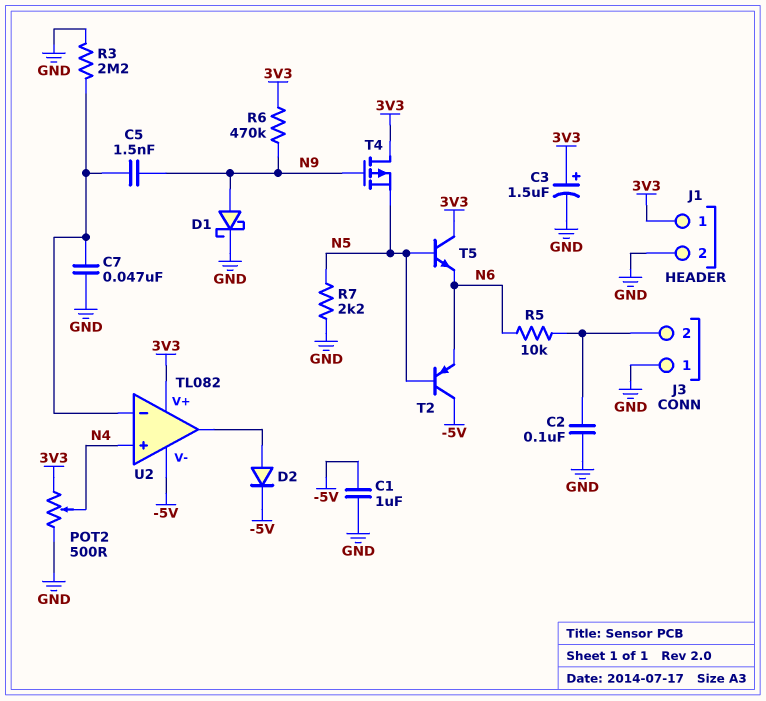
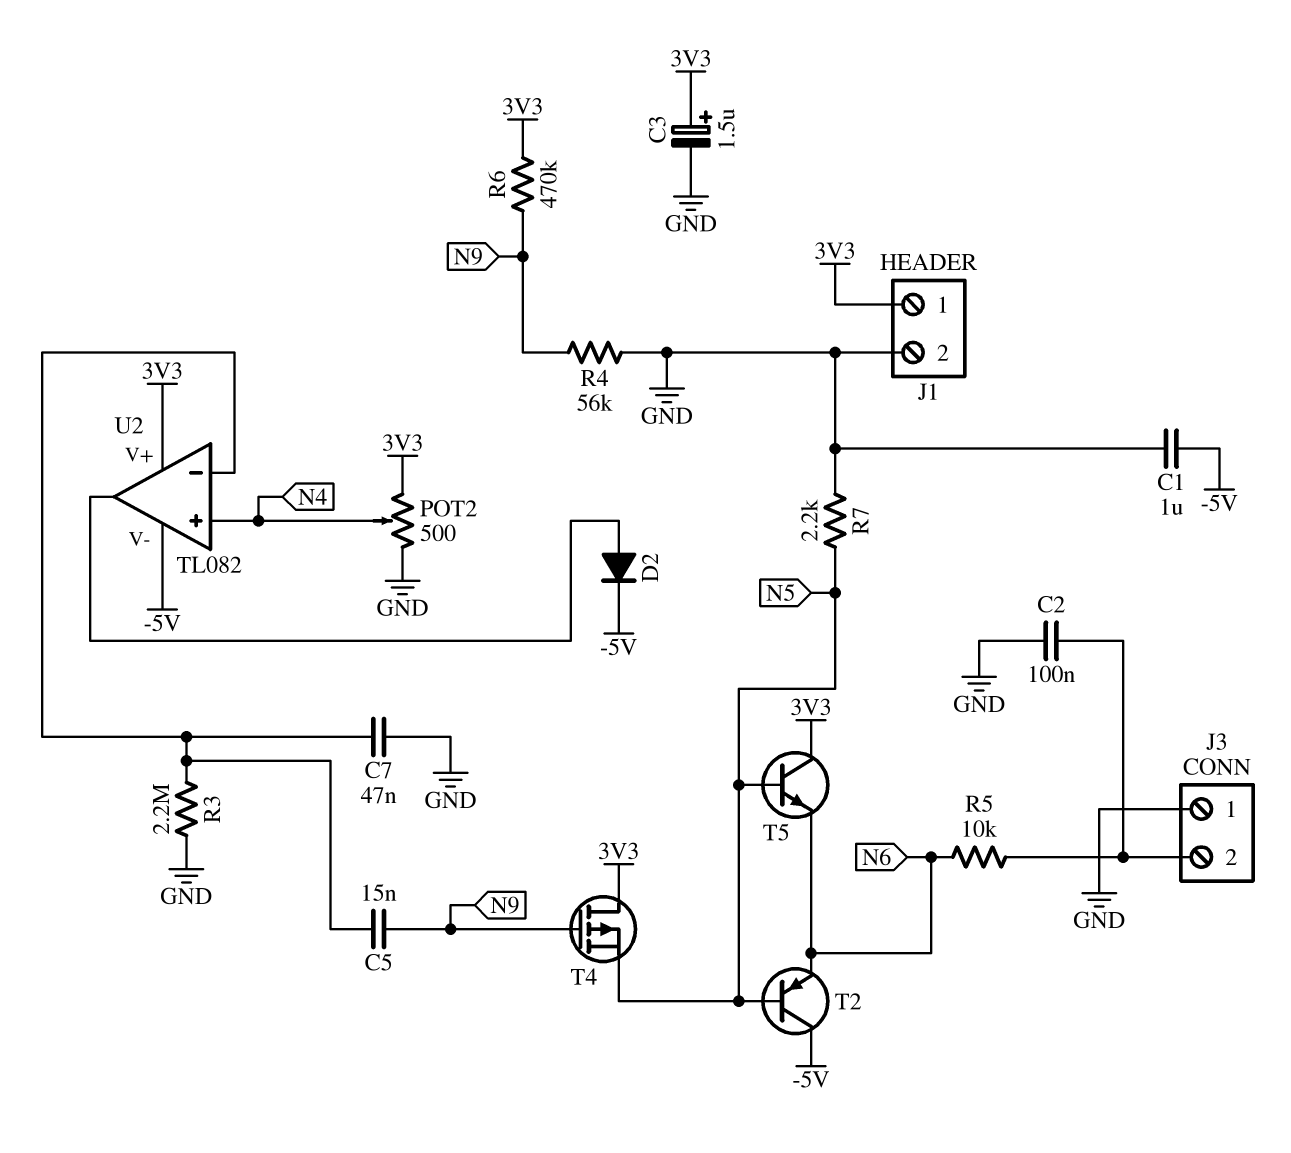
C5: 1.5nF (N9, U2/in-) -> 15nF (N9, U2/in-)
D1: schottky (A N9, K GND) -> none
R4: none -> 56k (GND, N9)

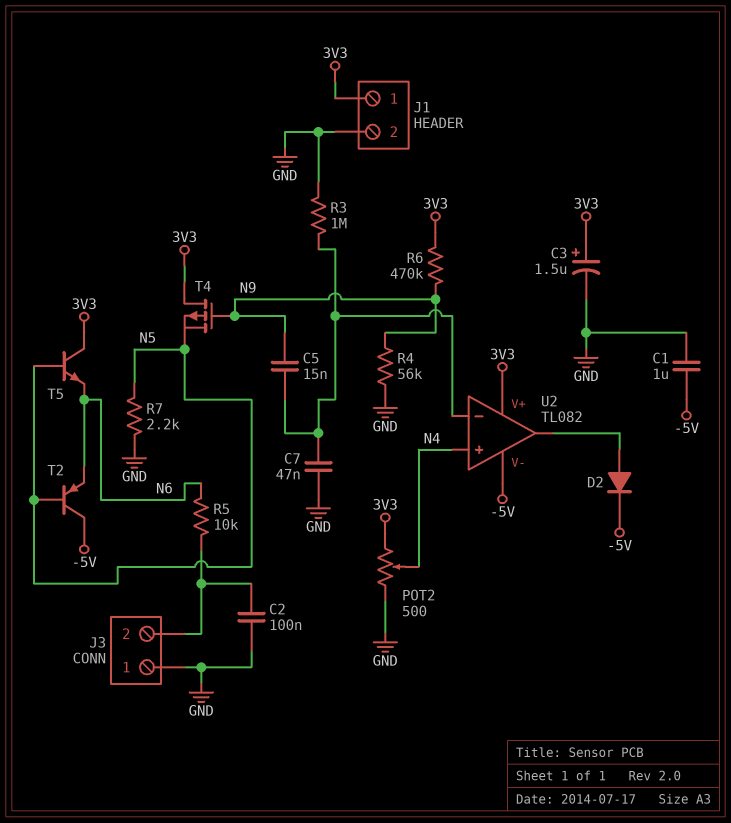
R3: 2.2M (GND, U2/in-) -> 1M (GND, U2/in-)

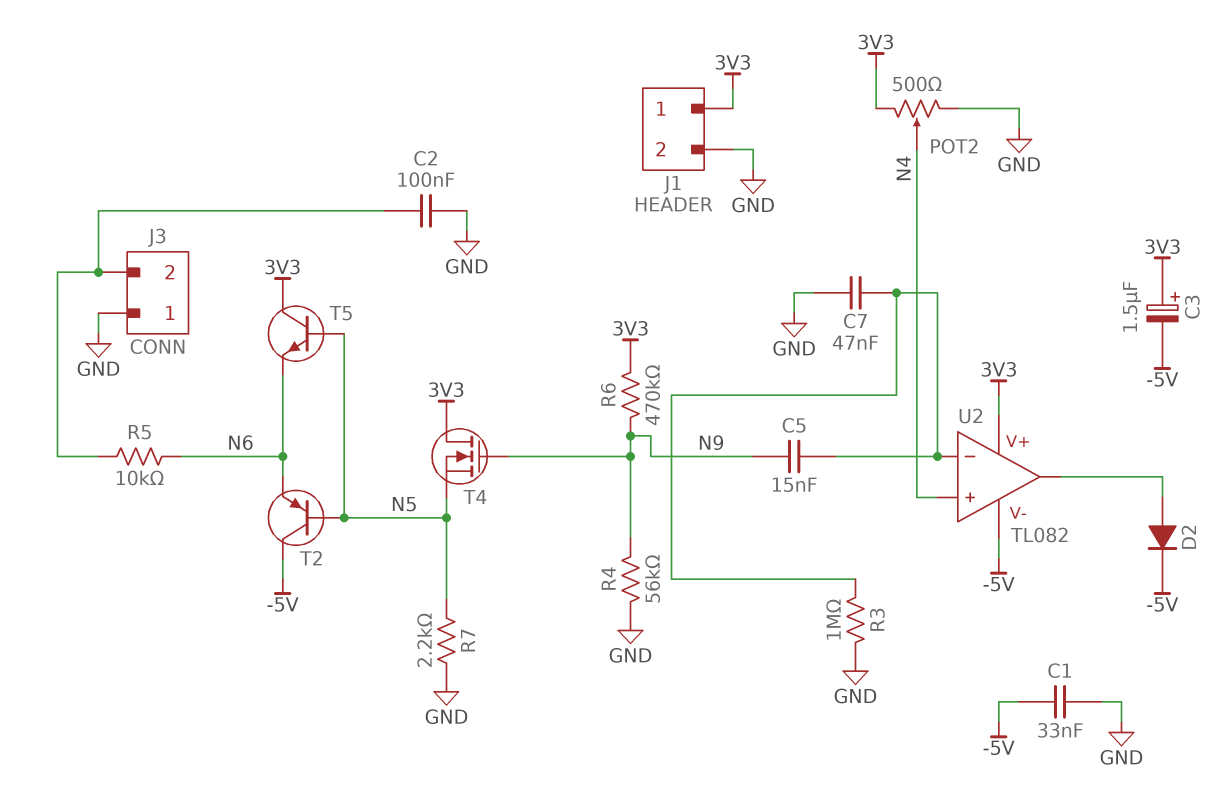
C1: 1uF (-5V, GND) -> 33nF (-5V, GND)
C3: 1.5uF (plus 3V3, minus GND) -> 1.5uF (plus 3V3, minus -5V)
T4: PMOS (G N9, D 3V3, S N5) -> NMOS (G N9, D 3V3, S N5)

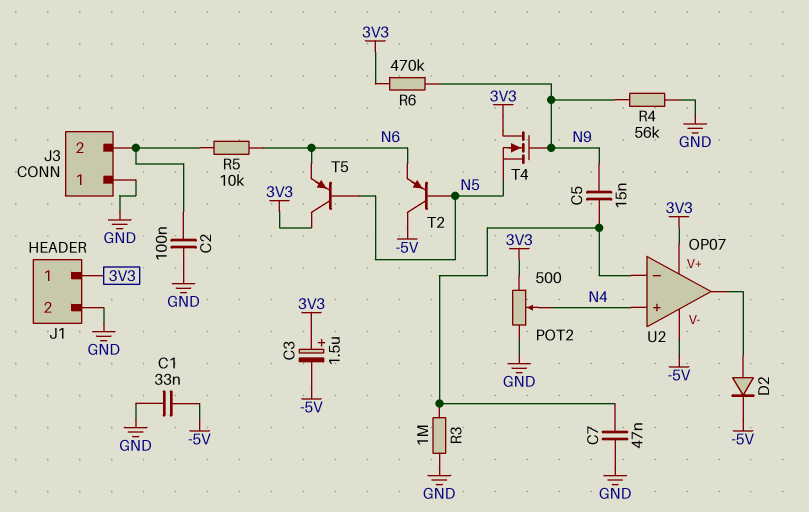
R7: 2.2k (GND, N5) -> none
T5: NPN (B N5, C 3V3, E N6) -> PNP (B N5, C 3V3, E N6)
U2: TL082 -> OP07

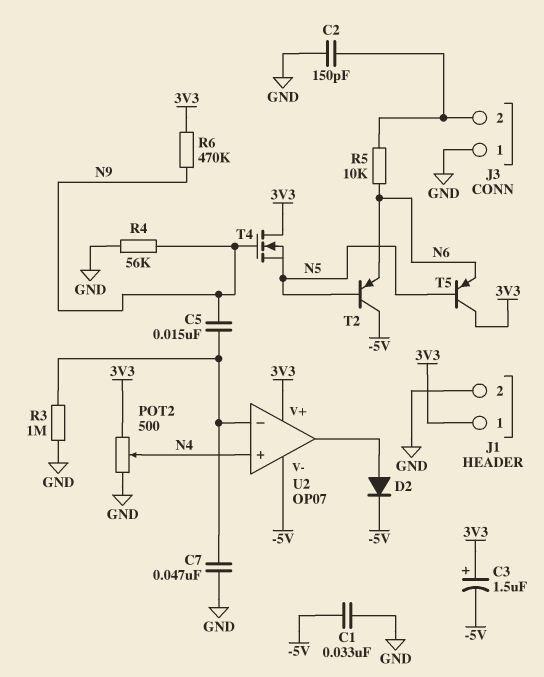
C2: 100nF (GND, J3/2) -> 150pF (GND, J3/2)

